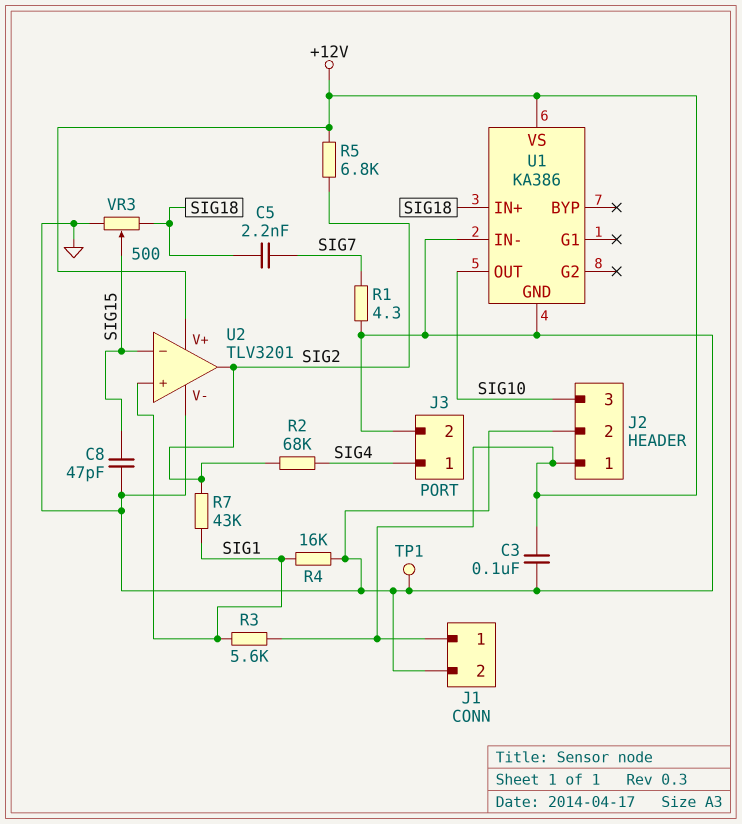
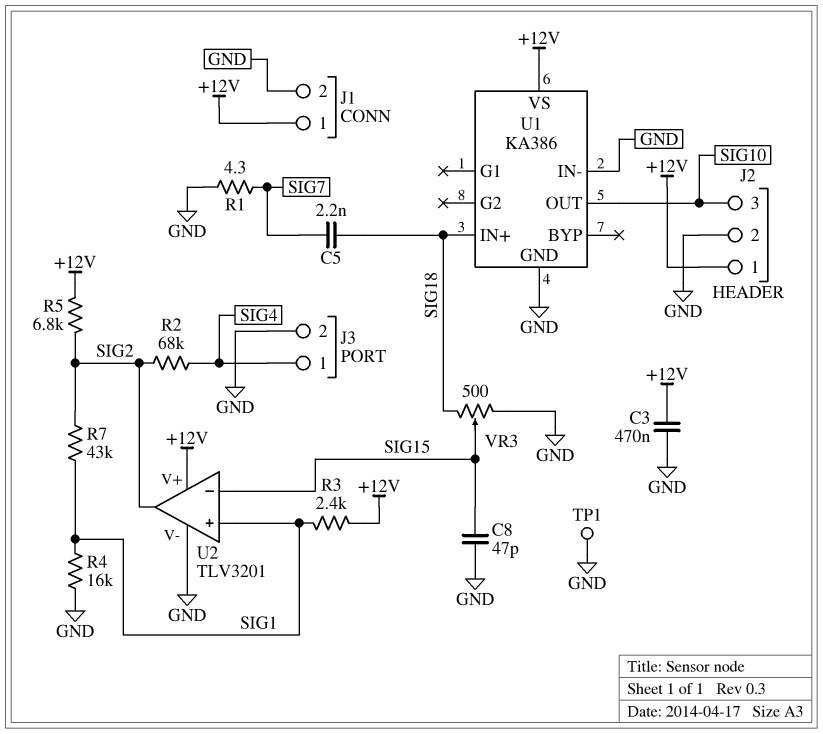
C3: 100nF (+12V, GND) -> 470nF (+12V, GND)
R3: 5.6k (+12V, SIG1) -> 2.4k (+12V, SIG1)

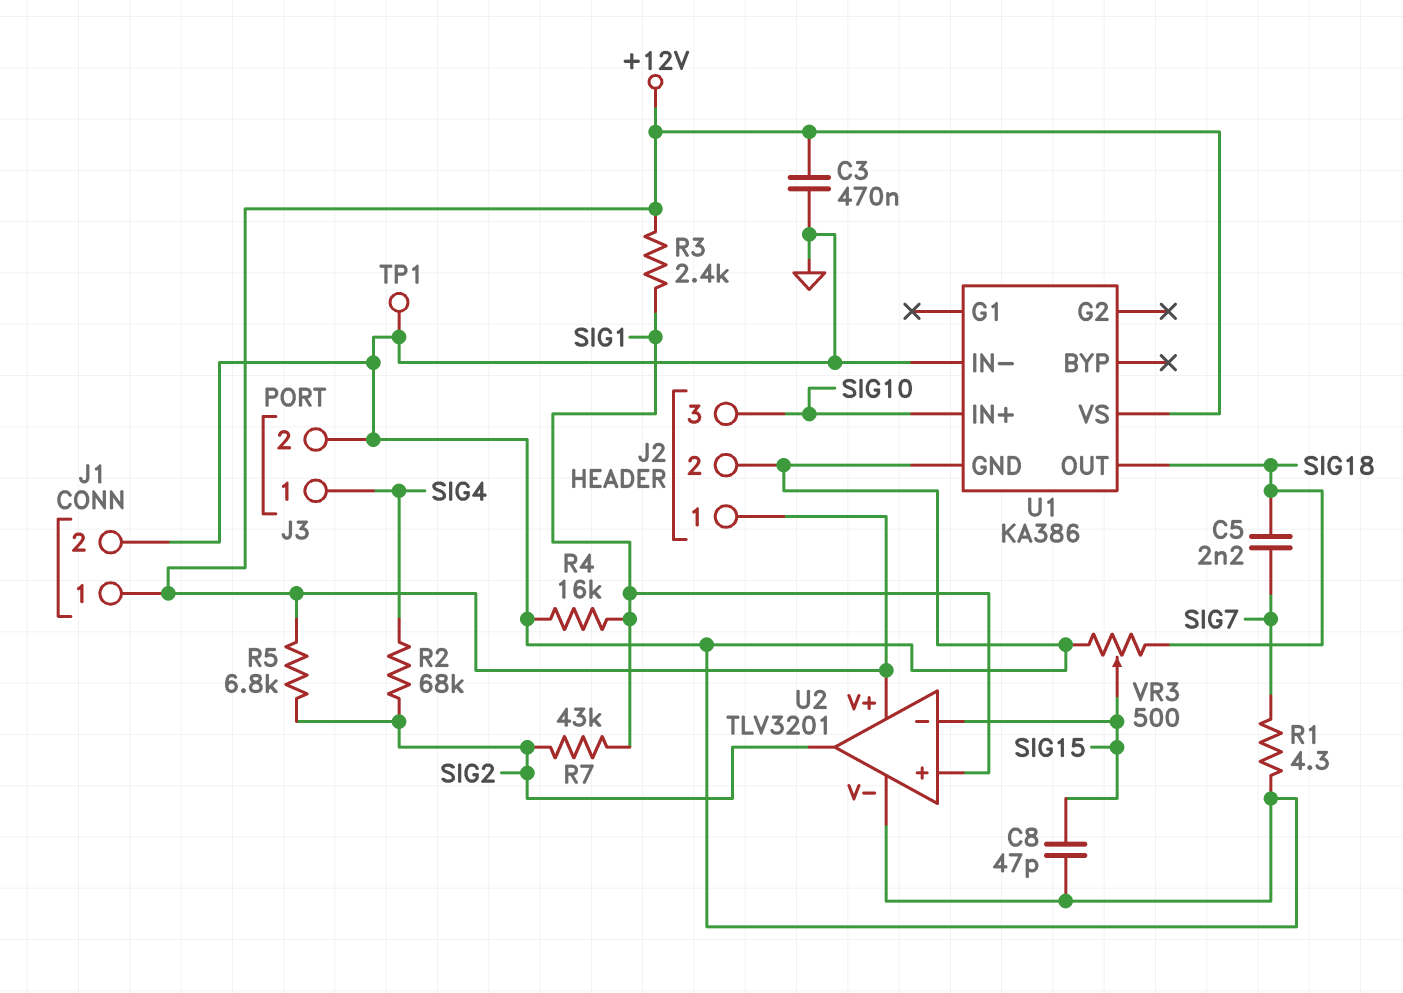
U1 pin IN+: SIG18 -> SIG10
U1 pin OUT: SIG10 -> SIG18

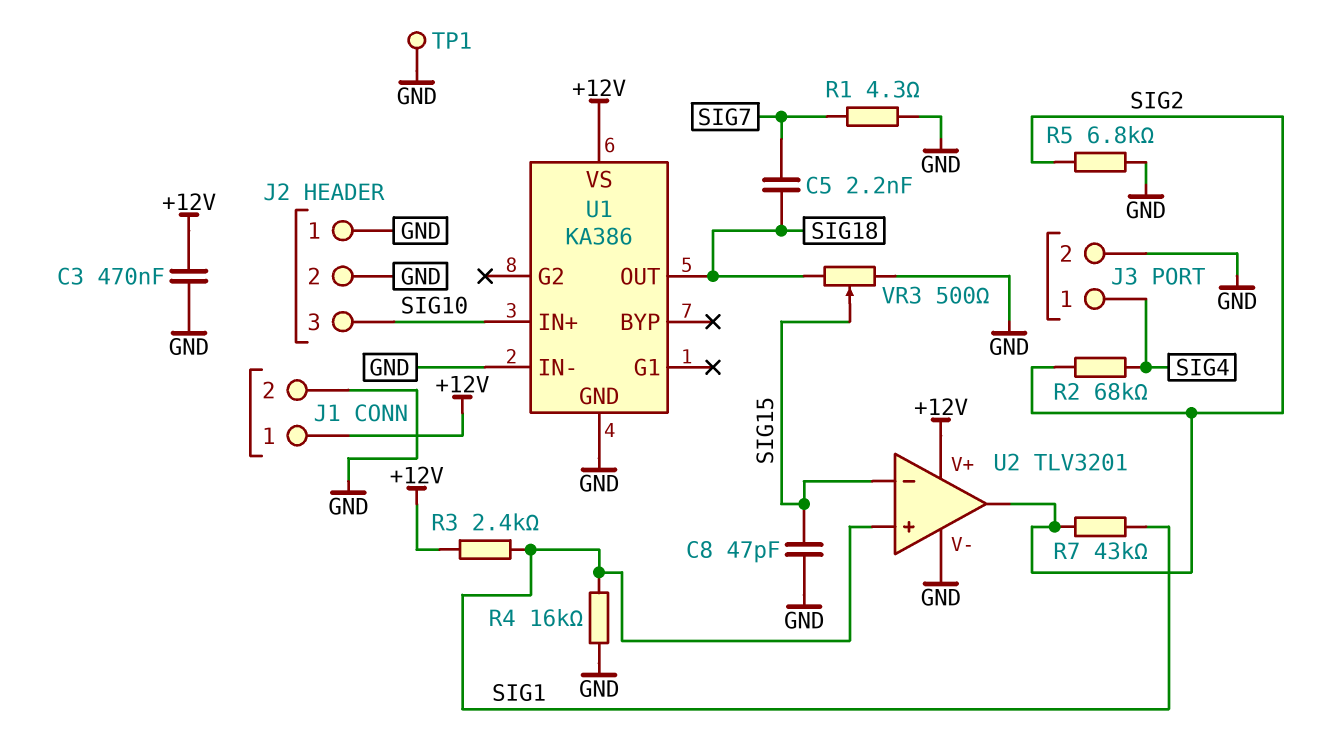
J2 pin 1: +12V -> GND
R5: 6.8k (+12V, SIG2) -> 6.8k (GND, SIG2)

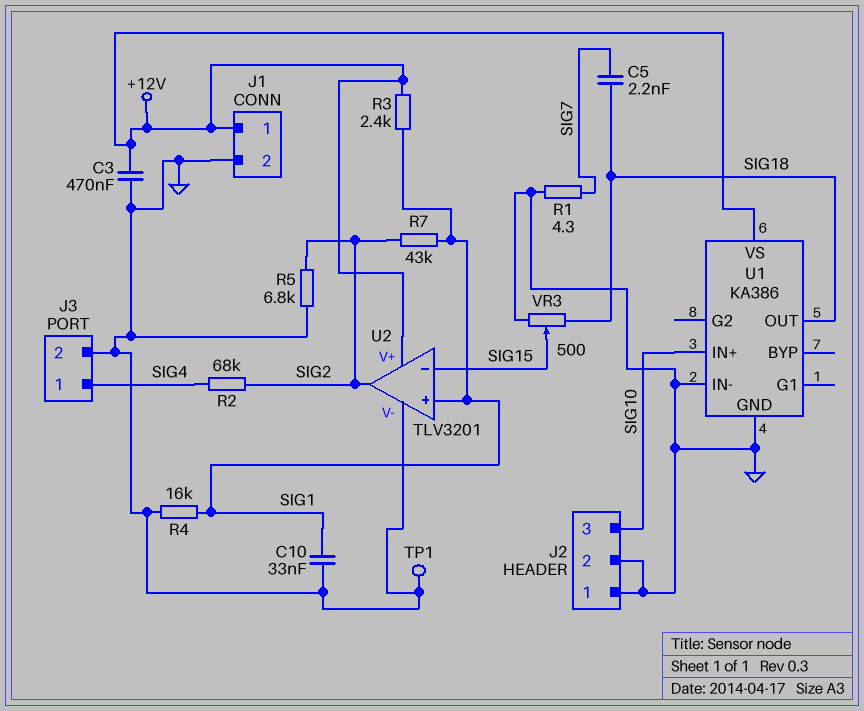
C8: 47pF (GND, SIG15) -> none
C10: none -> 33nF (GND, SIG1)

